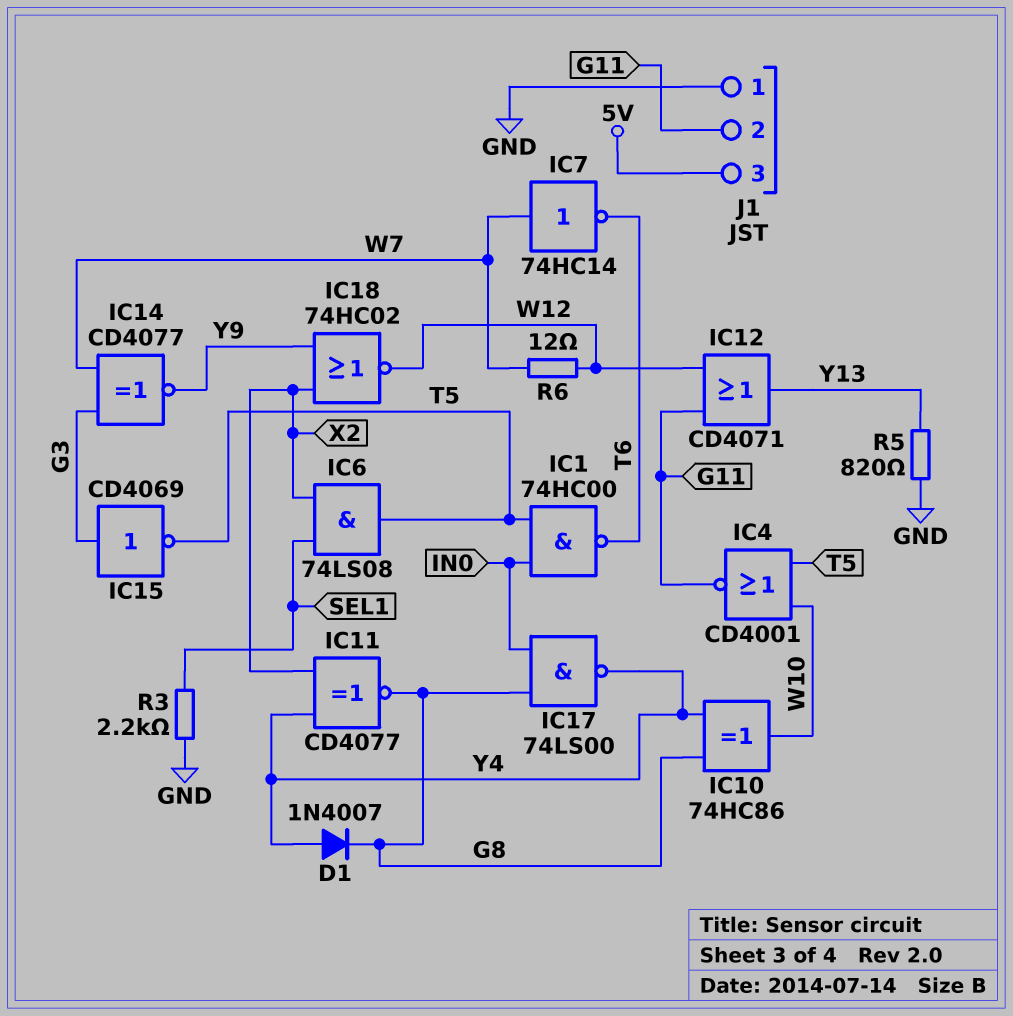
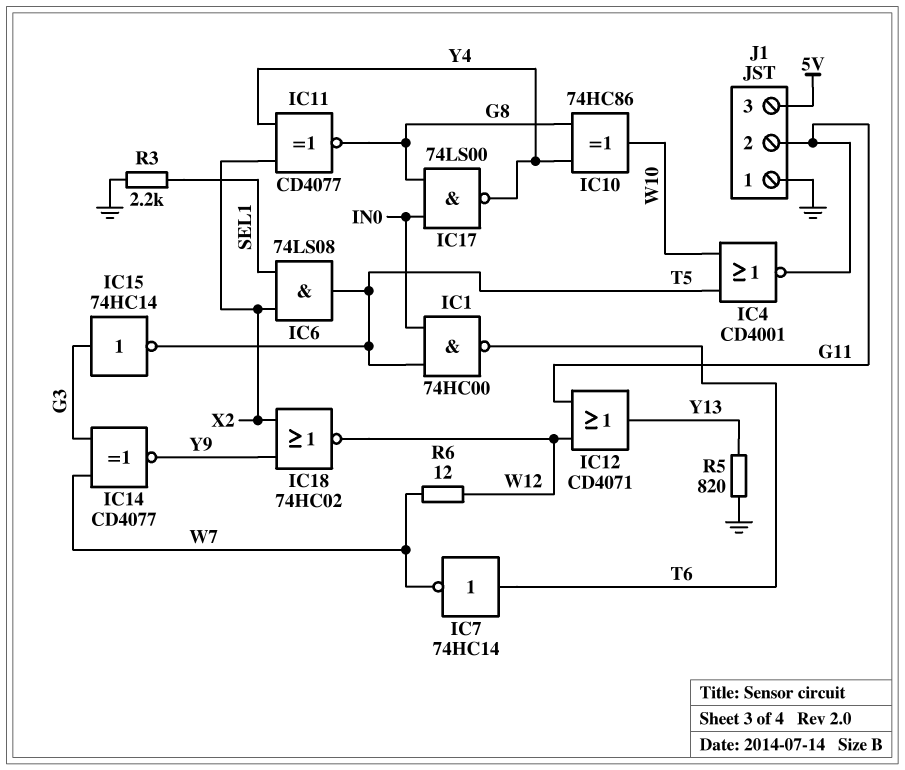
D1: diode 1N4007 (A Y4, K G8) -> none
IC7: NOT 74HC14 (in W7, out T6) -> NOT 74HC14 (in T6, out W7)
IC15: NOT CD4069 (in G3, out T5) -> NOT 74HC14 (in G3, out T5)

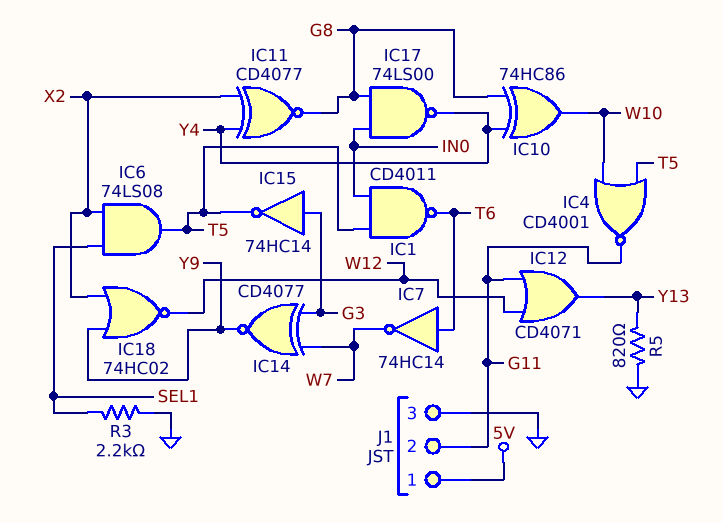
IC1: NAND 74HC00 (in IN0, in T5, out T6) -> NAND CD4011 (in IN0, in T5, out T6)
J1 pin 1: GND -> 5V
J1 pin 3: 5V -> GND
R6: 12 (W7, W12) -> none

